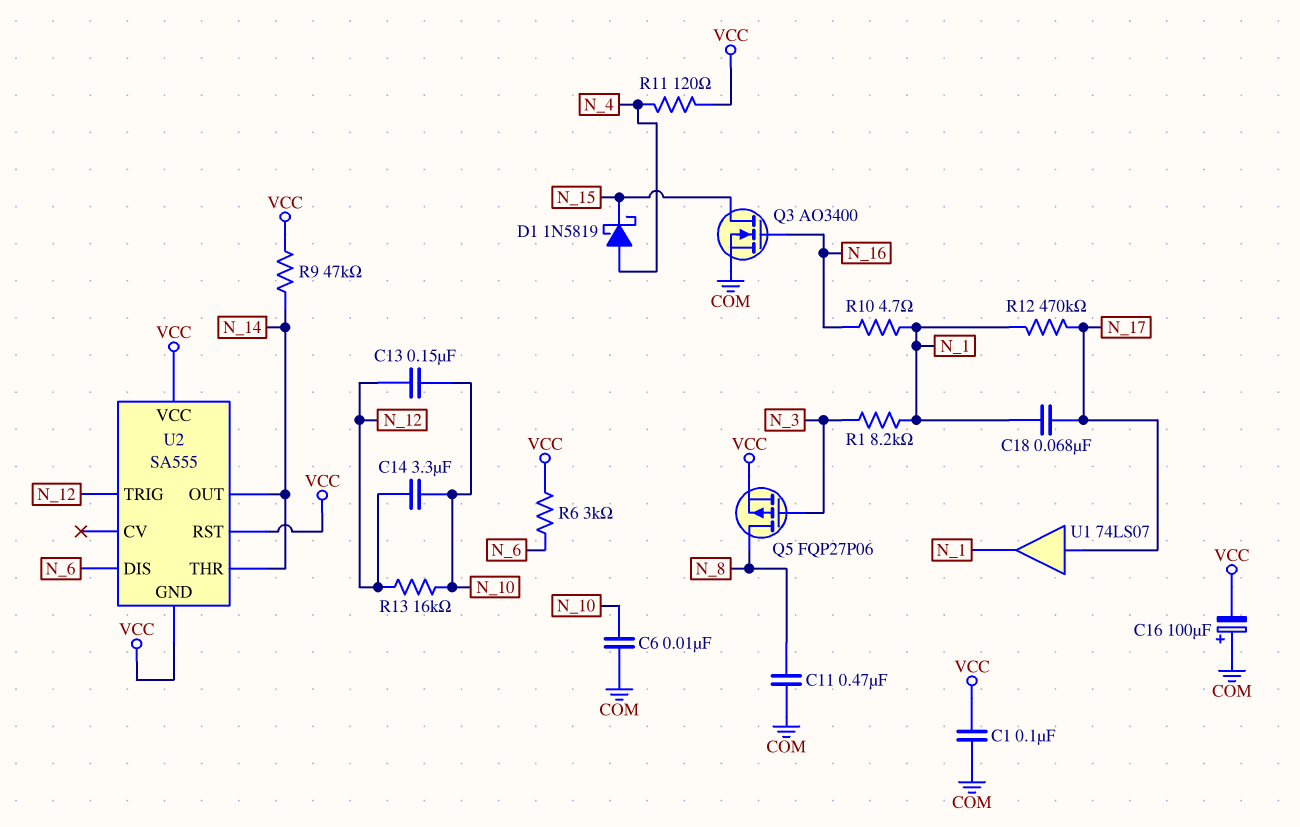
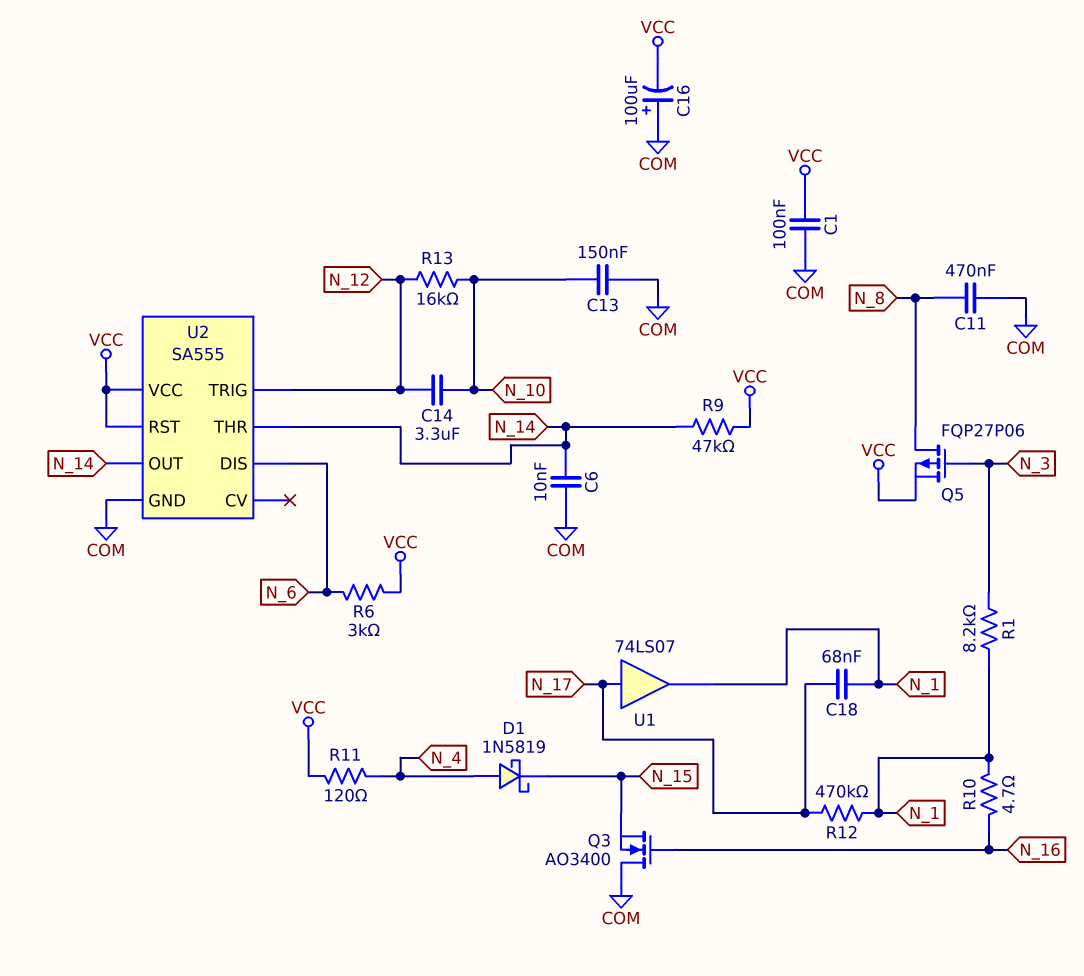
C6: 10nF (COM, N_10) -> 10nF (COM, N_14)
C13: 150nF (N_10, N_12) -> 150nF (COM, N_10)
Q3: NMOS AO3400 (G N_16, D N_15, S COM) -> NMOS AO3400 (G N_16, D COM, S N_15)
U2 pin GND: VCC -> COM

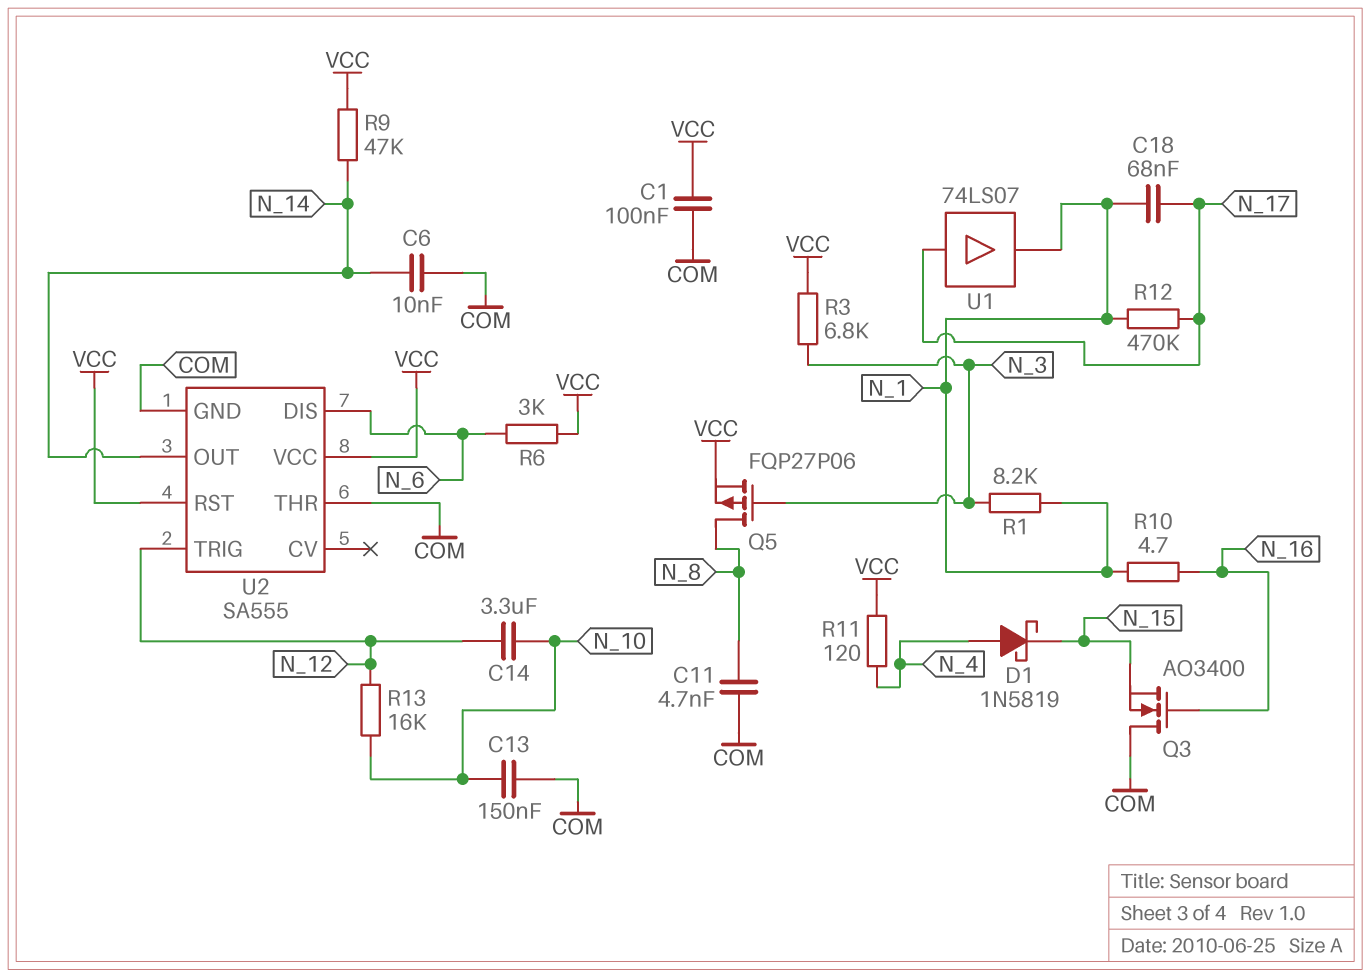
C11: 470nF (COM, N_8) -> 4.7nF (COM, N_8)
C16: 100uF (plus COM, minus VCC) -> none
R3: none -> 6.8k (N_3, VCC)
U2 pin THR: N_14 -> COM

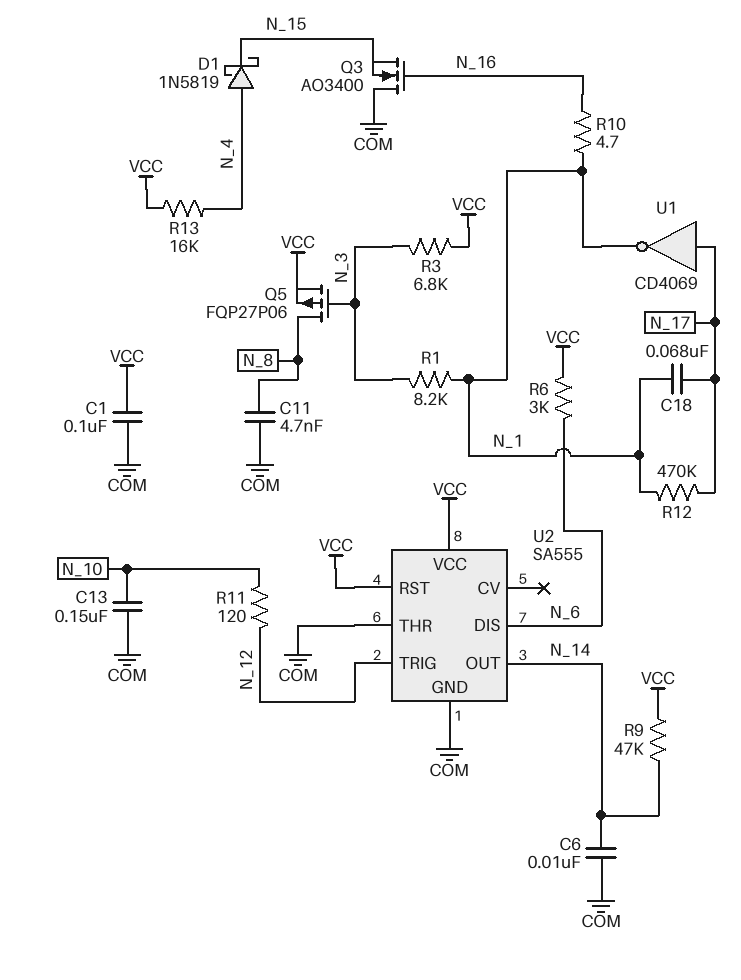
C14: 3.3uF (N_10, N_12) -> none
R11: 120 (N_4, VCC) -> 120 (N_10, N_12)
R13: 16k (N_10, N_12) -> 16k (N_4, VCC)
U1: buffer 74LS07 (in N_17, out N_1) -> NOT CD4069 (in N_17, out N_1)

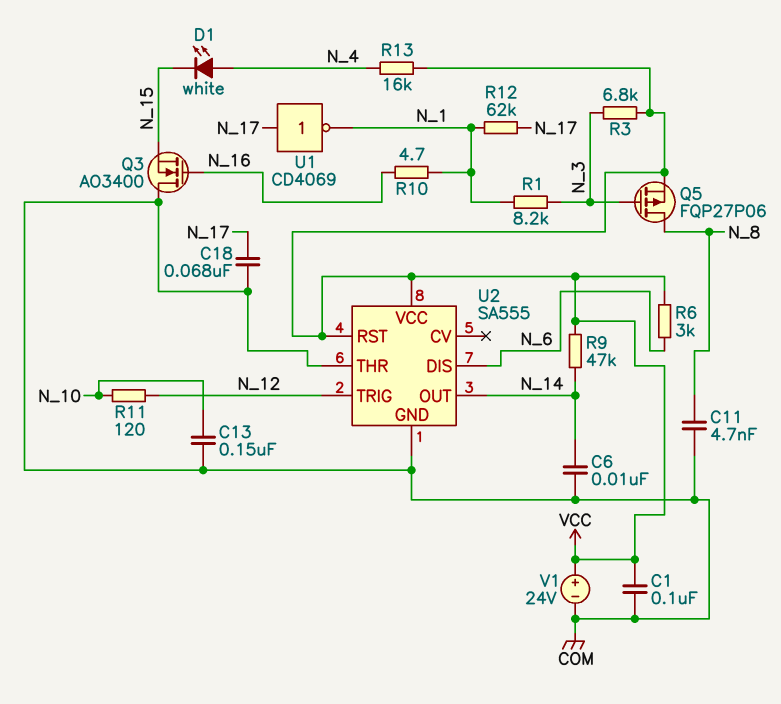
C18: 68nF (N_1, N_17) -> 68nF (COM, N_17)
D1: schottky 1N5819 (A N_4, K N_15) -> LED white (A N_4, K N_15)
R12: 470k (N_1, N_17) -> 62k (N_1, N_17)
V1: none -> 24V (plus VCC, minus COM)

